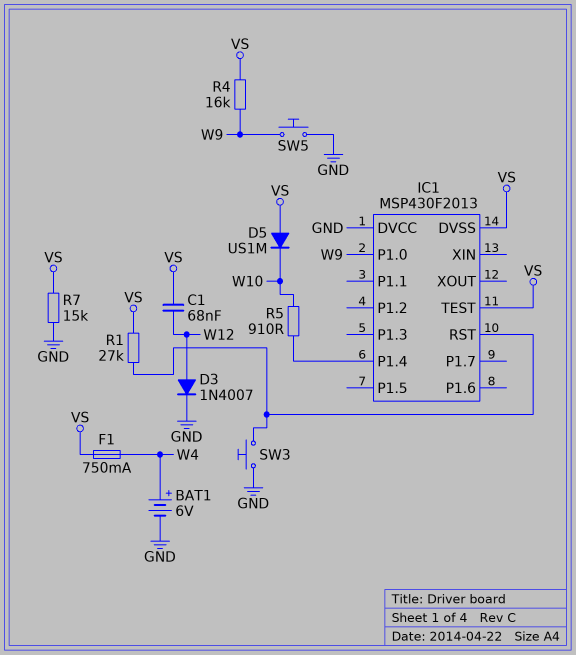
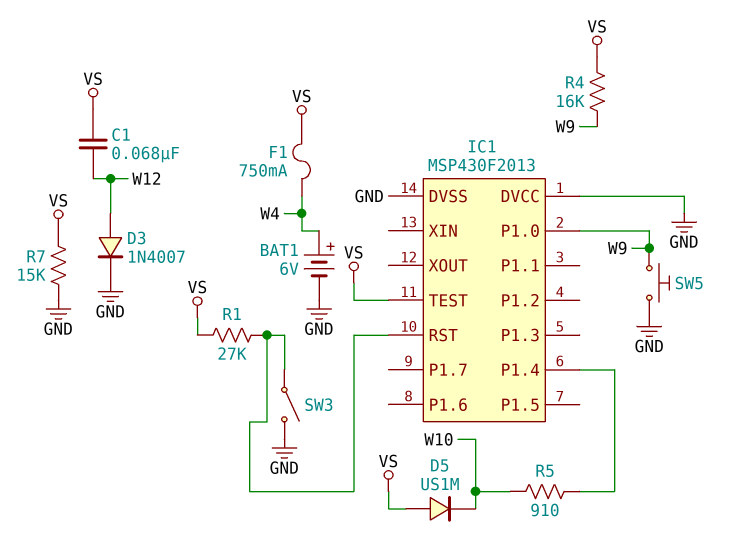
IC1 pin DVSS: VS -> GND
SW3: button (GND, IC1/RST) -> switch (GND, IC1/RST)

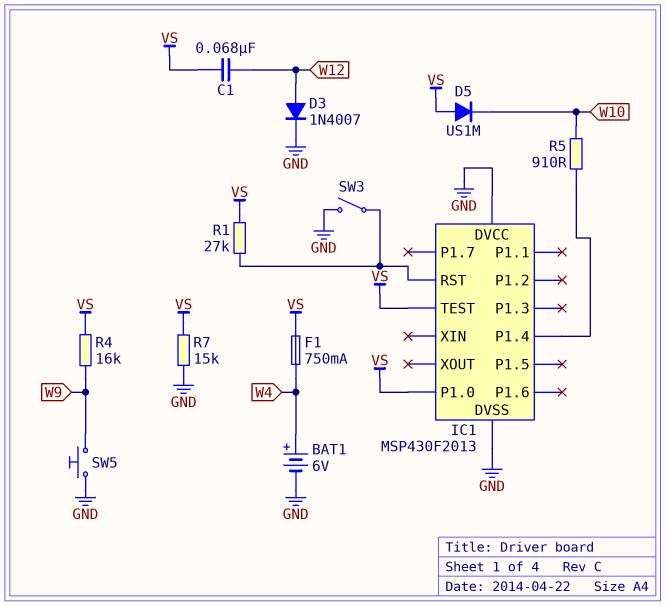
IC1 pin P1.0: W9 -> VS

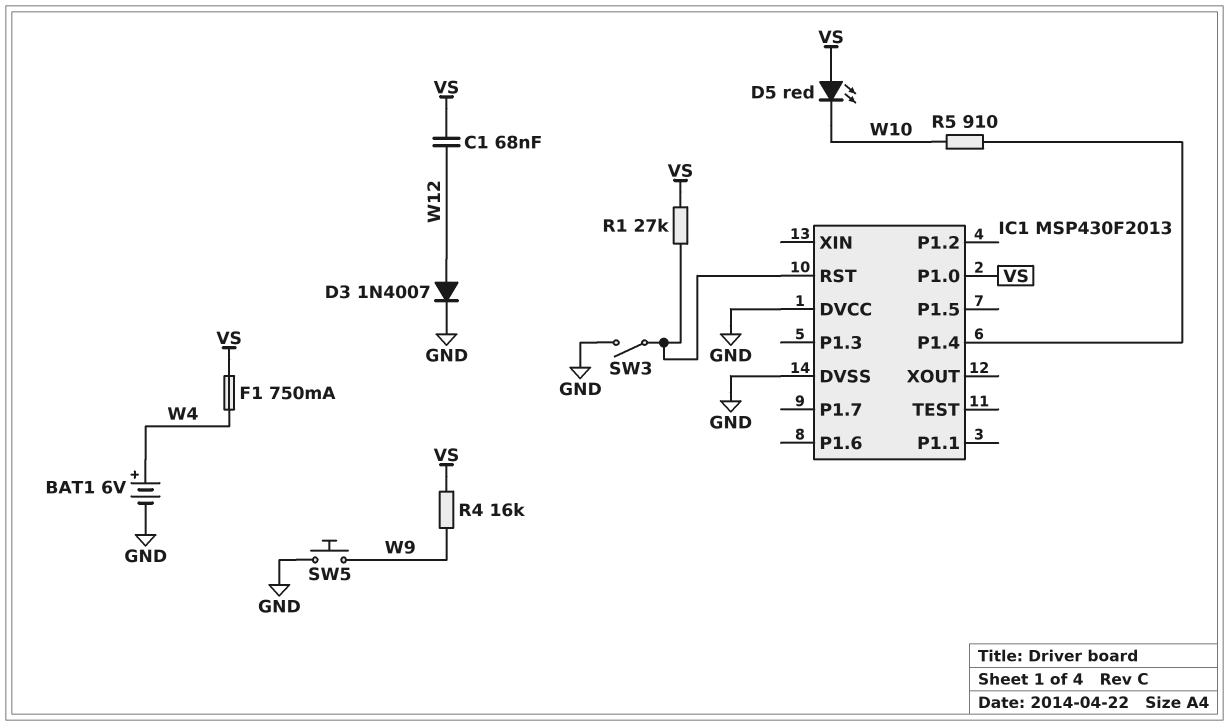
D5: diode US1M (A VS, K W10) -> LED red (A VS, K W10)
IC1 pin TEST: VS -> none
R7: 15k (GND, VS) -> none

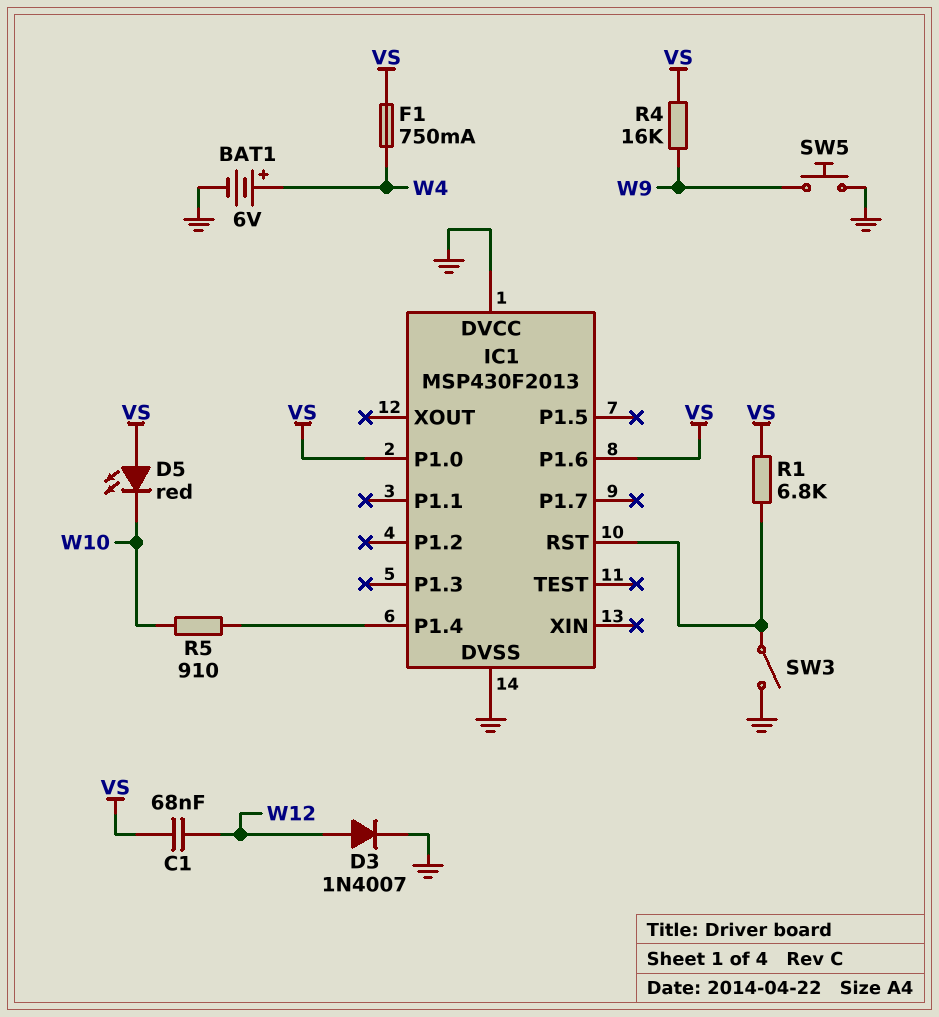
IC1 pin P1.6: none -> VS
R1: 27k (IC1/RST, VS) -> 6.8k (IC1/RST, VS)

